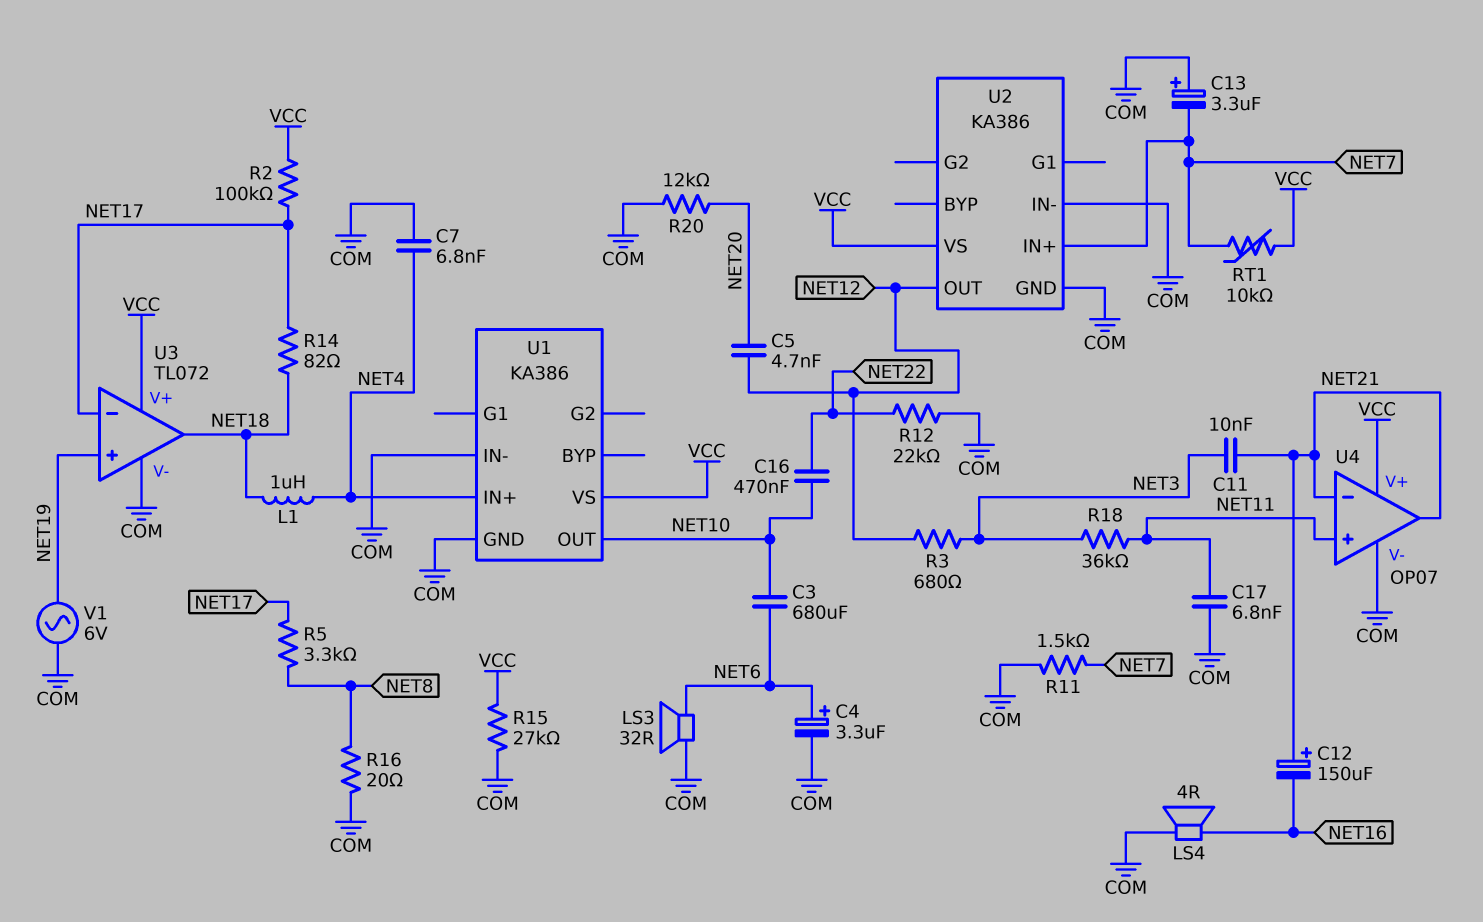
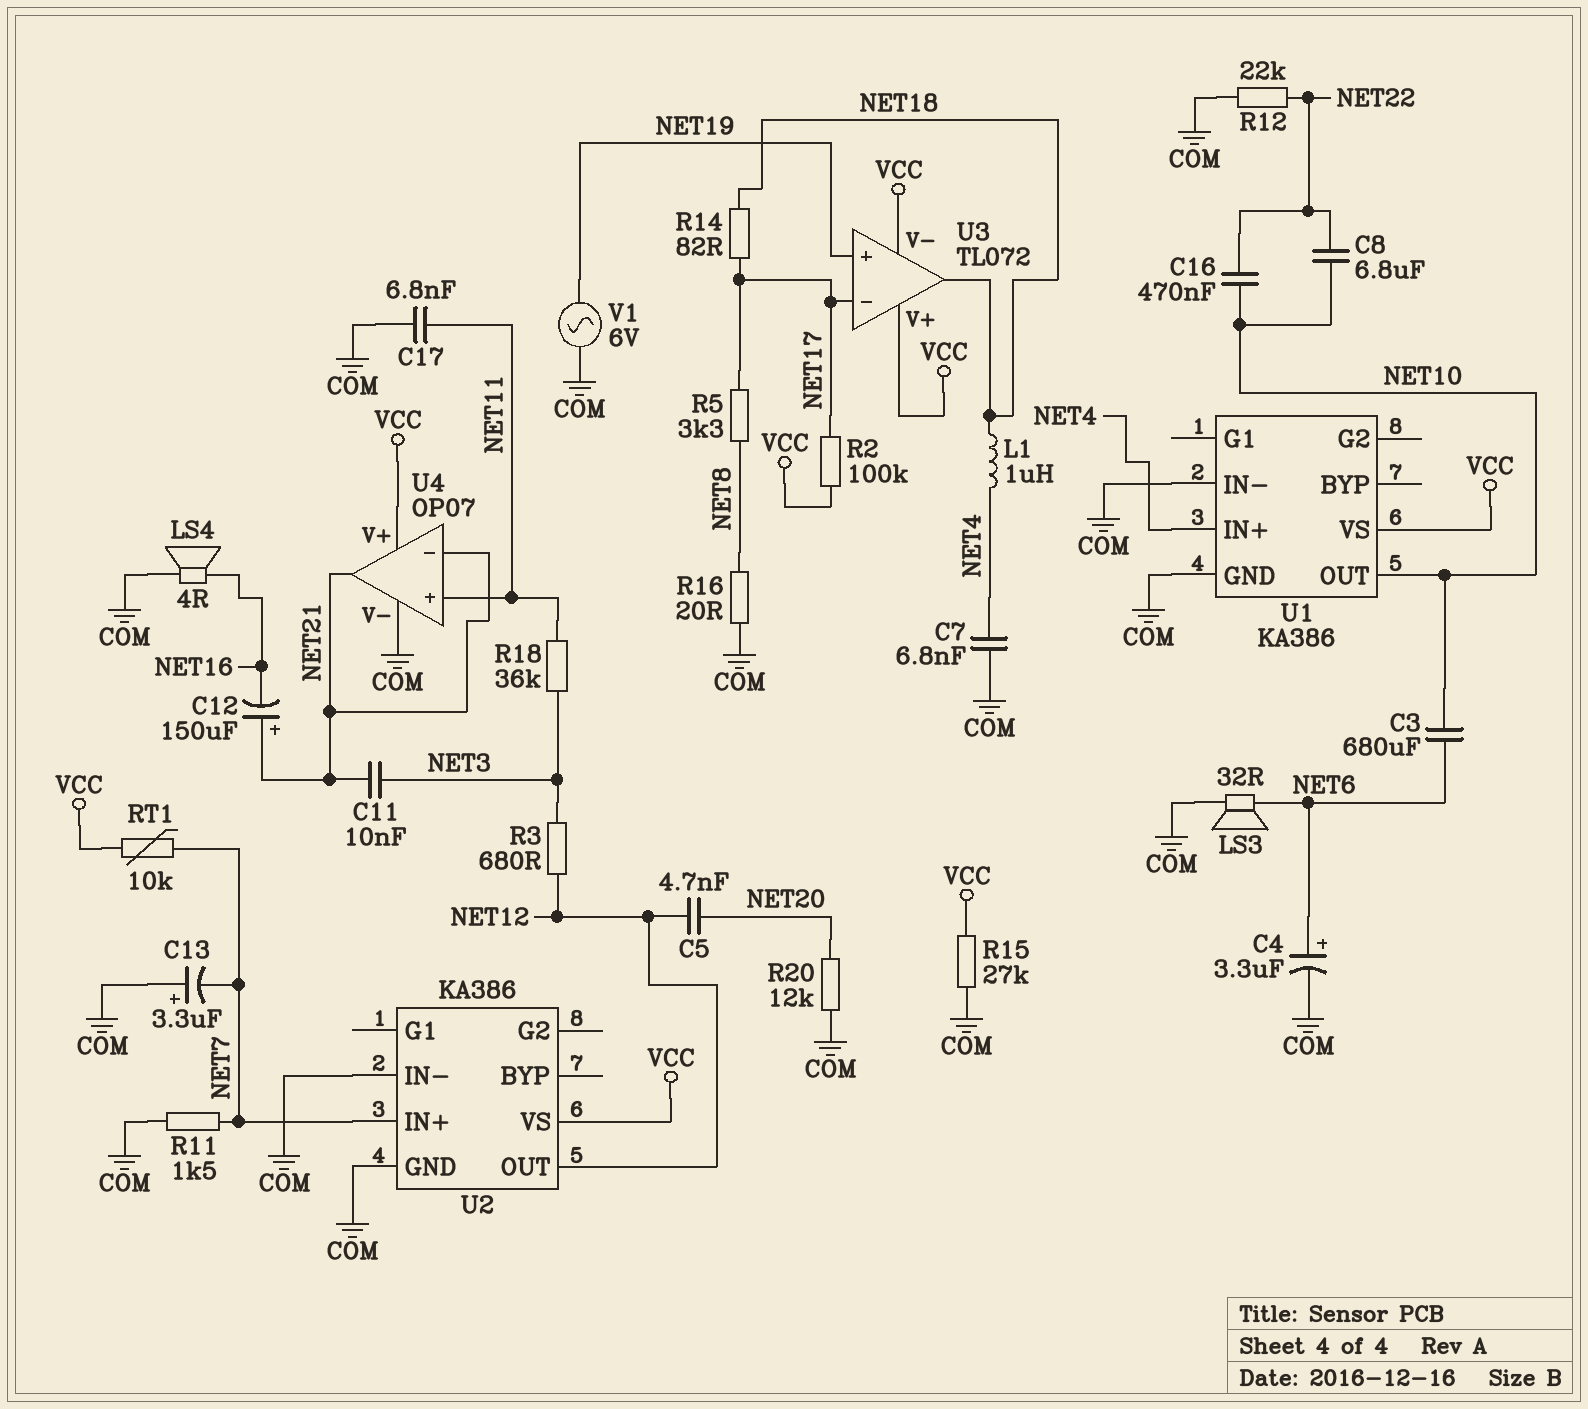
C8: none -> 6.8uF (NET10, NET22)
U3 pin V-: COM -> VCC

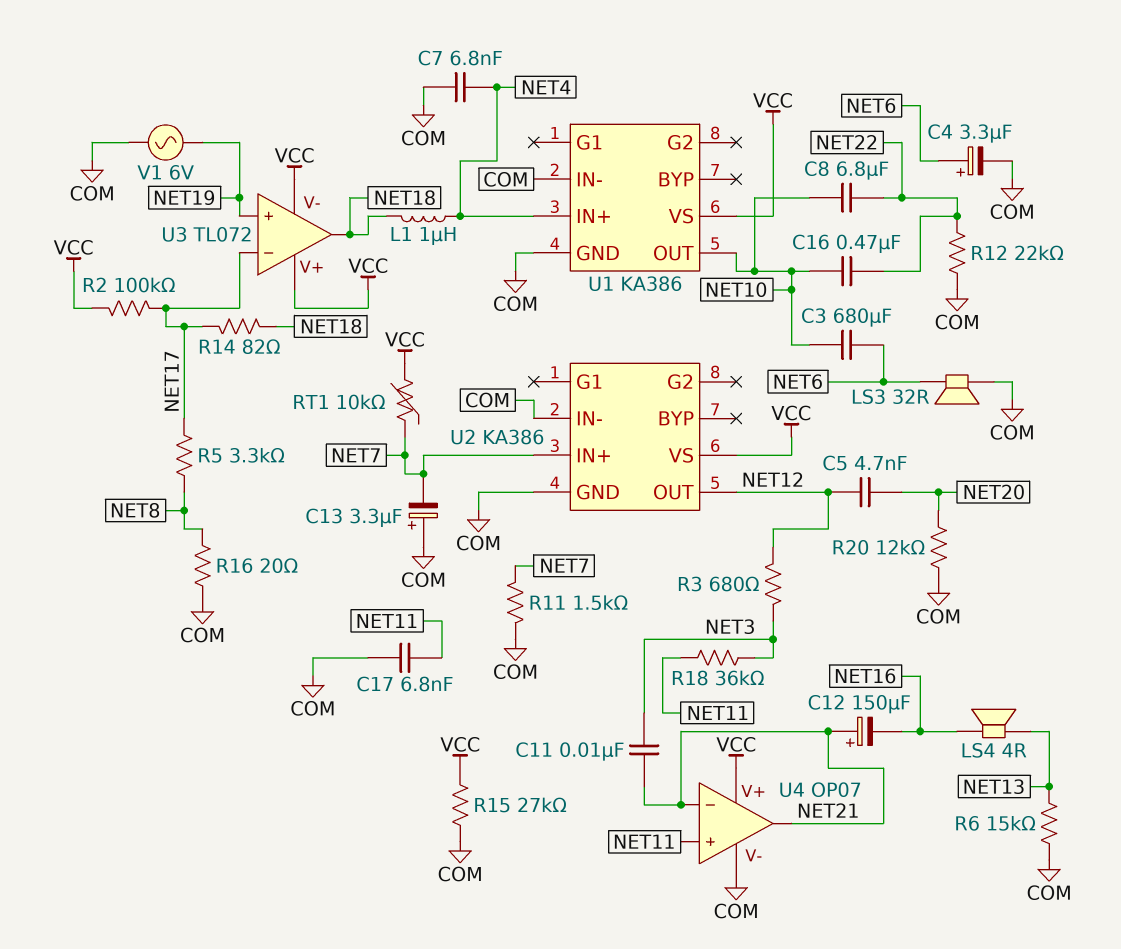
LS4: speaker 4R (COM, NET16) -> speaker 4R (NET13, NET16)
R6: none -> 15k (COM, NET13)

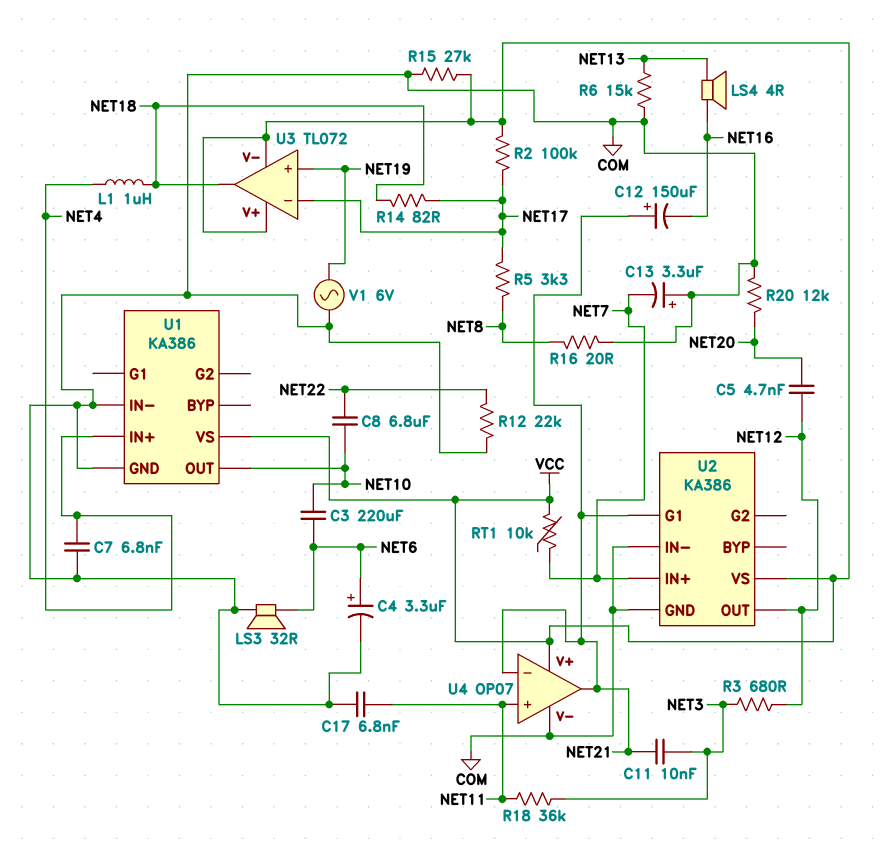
C3: 680uF (NET6, NET10) -> 220uF (NET6, NET10)
C16: 470nF (NET10, NET22) -> none
R11: 1.5k (COM, NET7) -> none
U2 pin G1: none -> NET21

